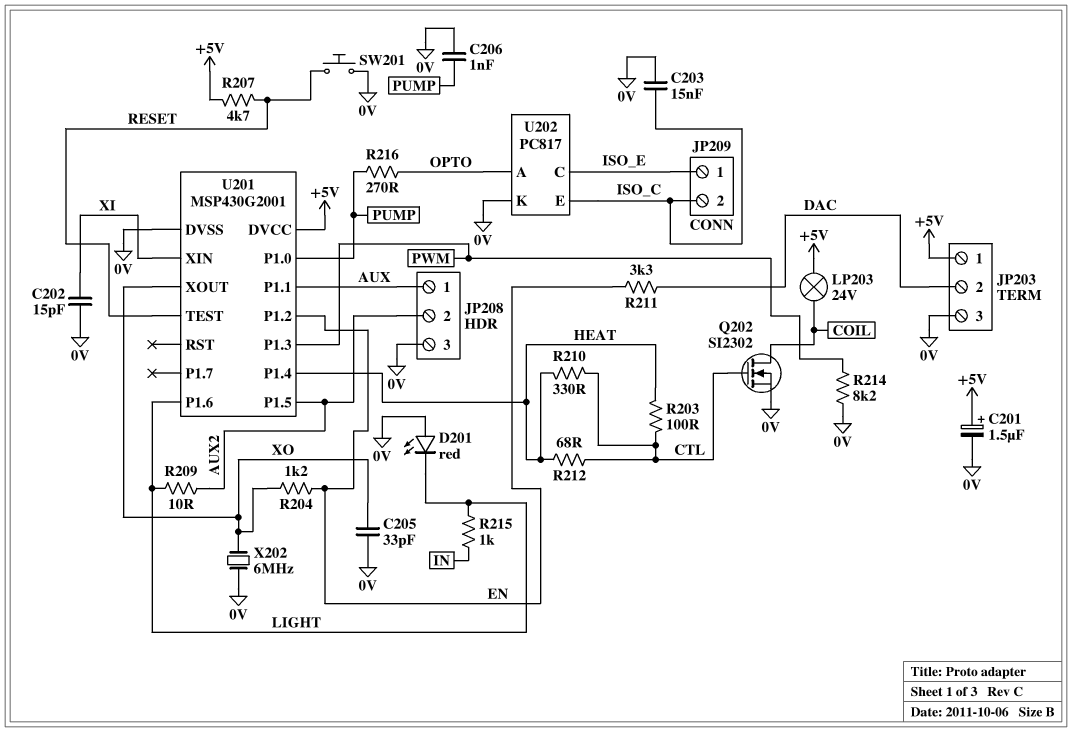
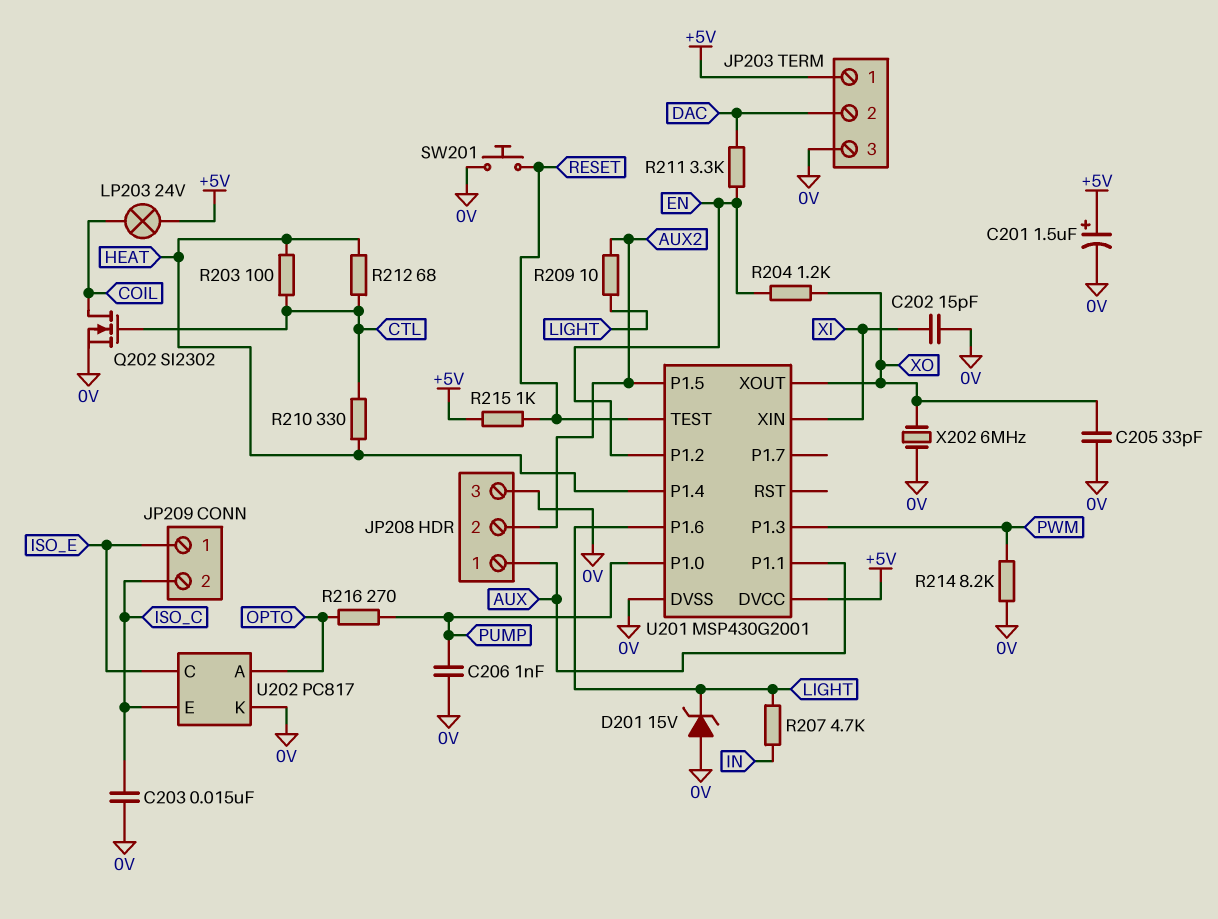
D201: LED red (A 0V, K LIGHT) -> zener 15V (A 0V, K LIGHT)
R207: 4.7k (+5V, RESET) -> 4.7k (IN, LIGHT)
R215: 1k (IN, LIGHT) -> 1k (+5V, RESET)

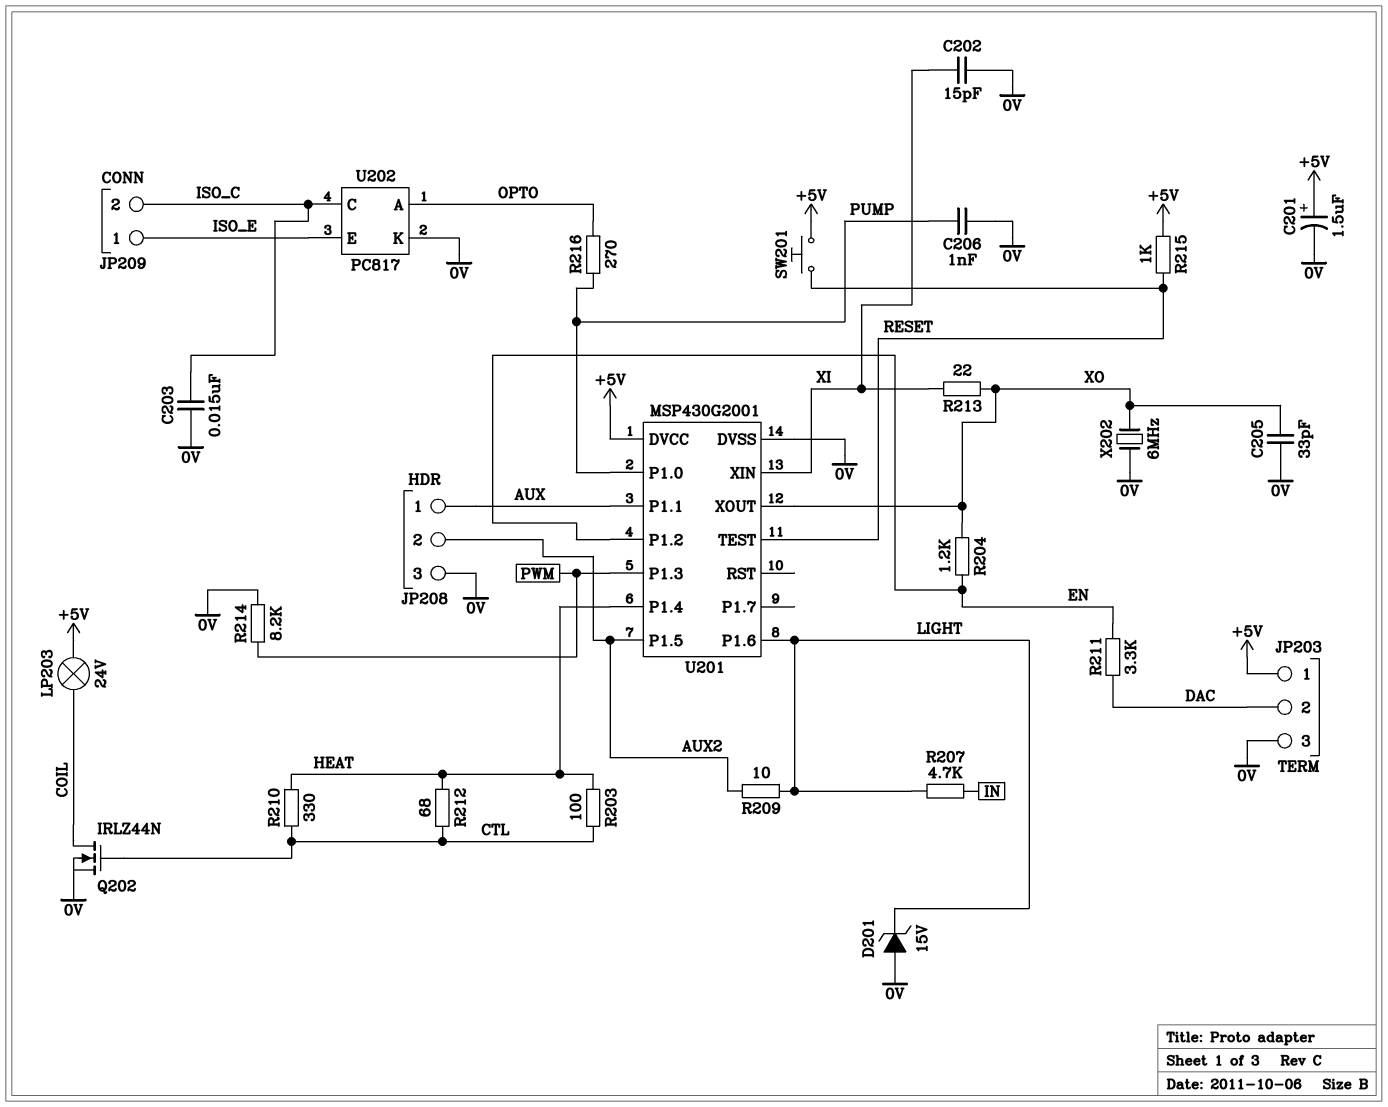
Q202: NMOS SI2302 (G CTL, D COIL, S 0V) -> NMOS IRLZ44N (G CTL, D COIL, S 0V)
R213: none -> 22 (XI, XO)
SW201: button (0V, RESET) -> button (+5V, RESET)
U202 pin C: ISO_E -> ISO_C
U202 pin E: ISO_C -> ISO_E

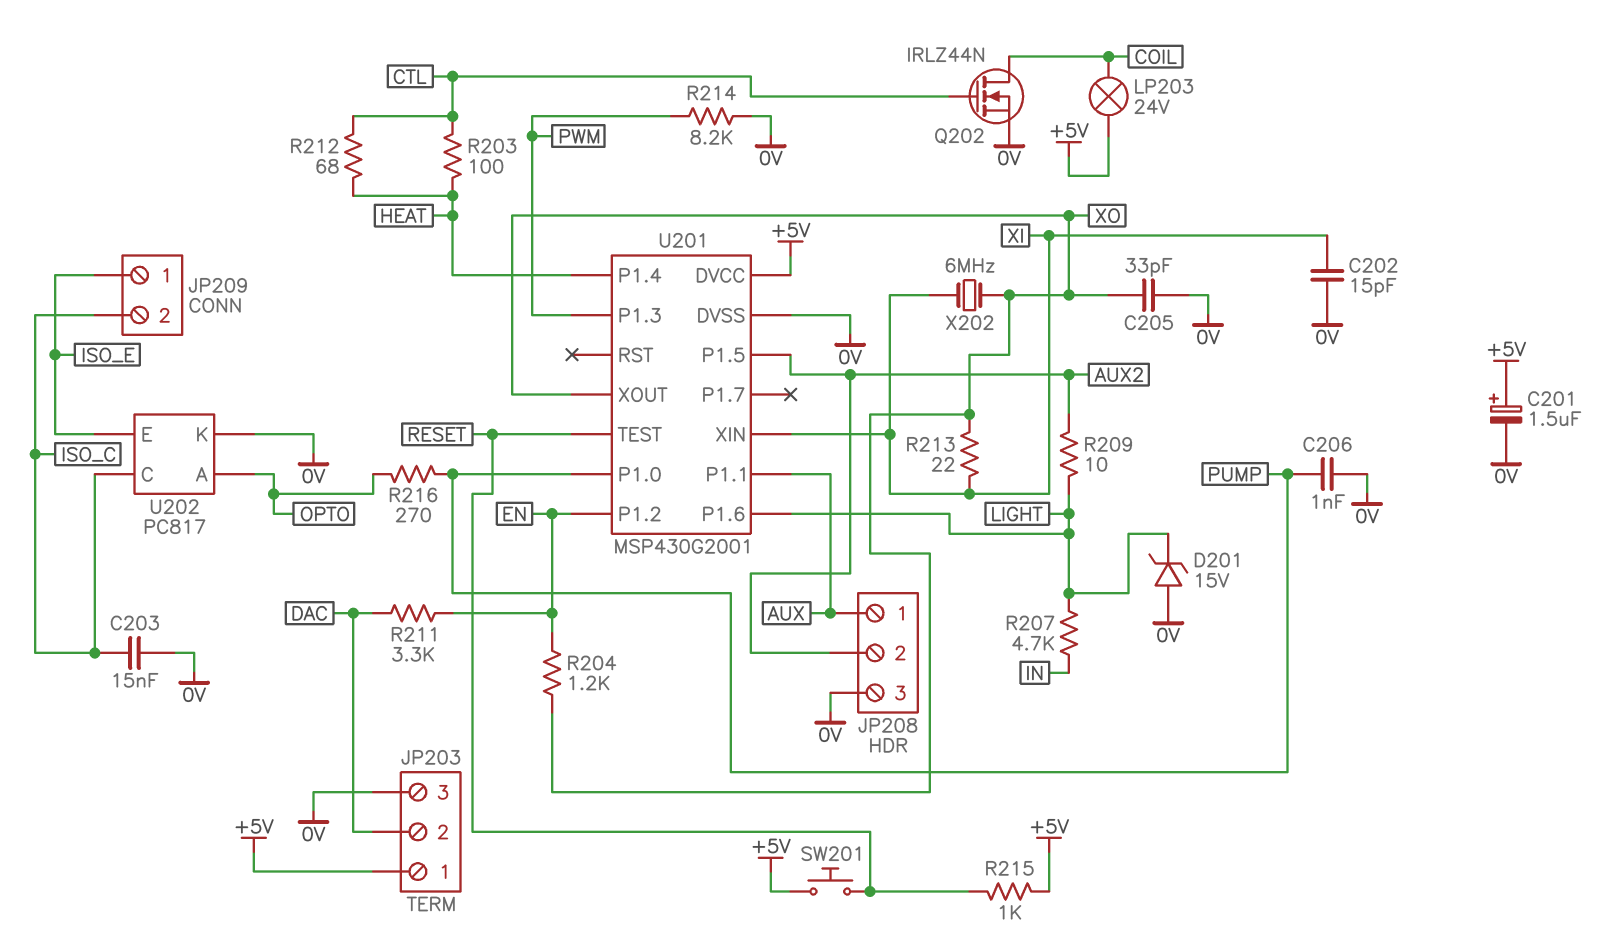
R210: 330 (CTL, HEAT) -> none
X202: 6MHz (0V, XO) -> 6MHz (XI, XO)

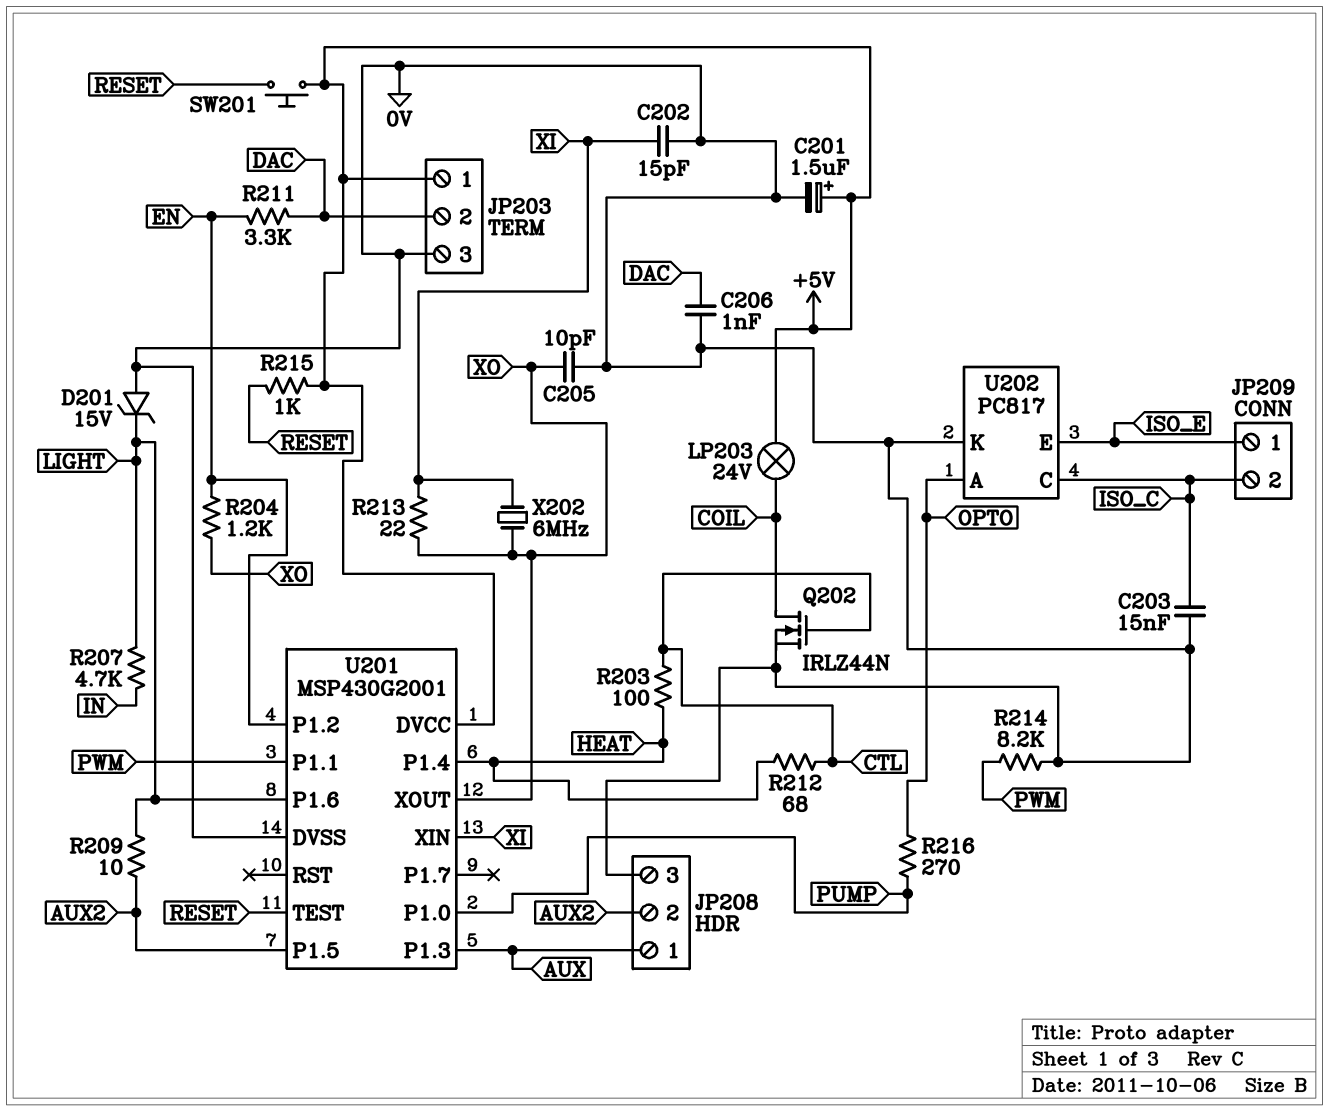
C205: 33pF (0V, XO) -> 10pF (0V, XO)
C206: 1nF (0V, PUMP) -> 1nF (0V, DAC)
U201 pin P1.1: AUX -> PWM
U201 pin P1.3: PWM -> AUX

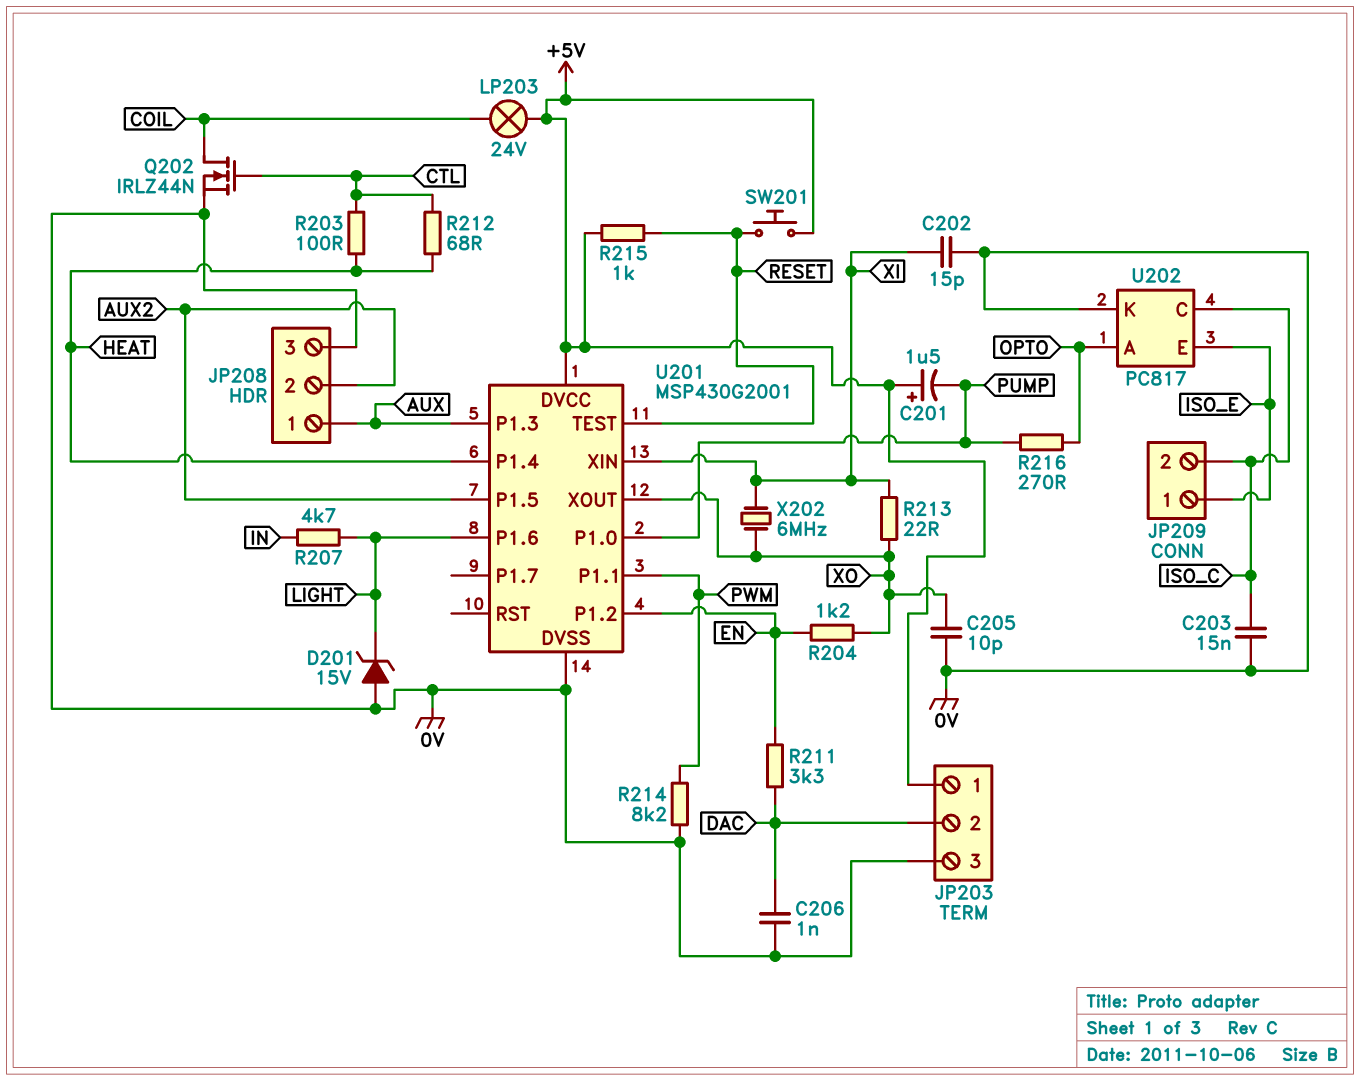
C201: 1.5uF (plus +5V, minus 0V) -> 1.5uF (plus +5V, minus PUMP)
R209: 10 (AUX2, LIGHT) -> none

